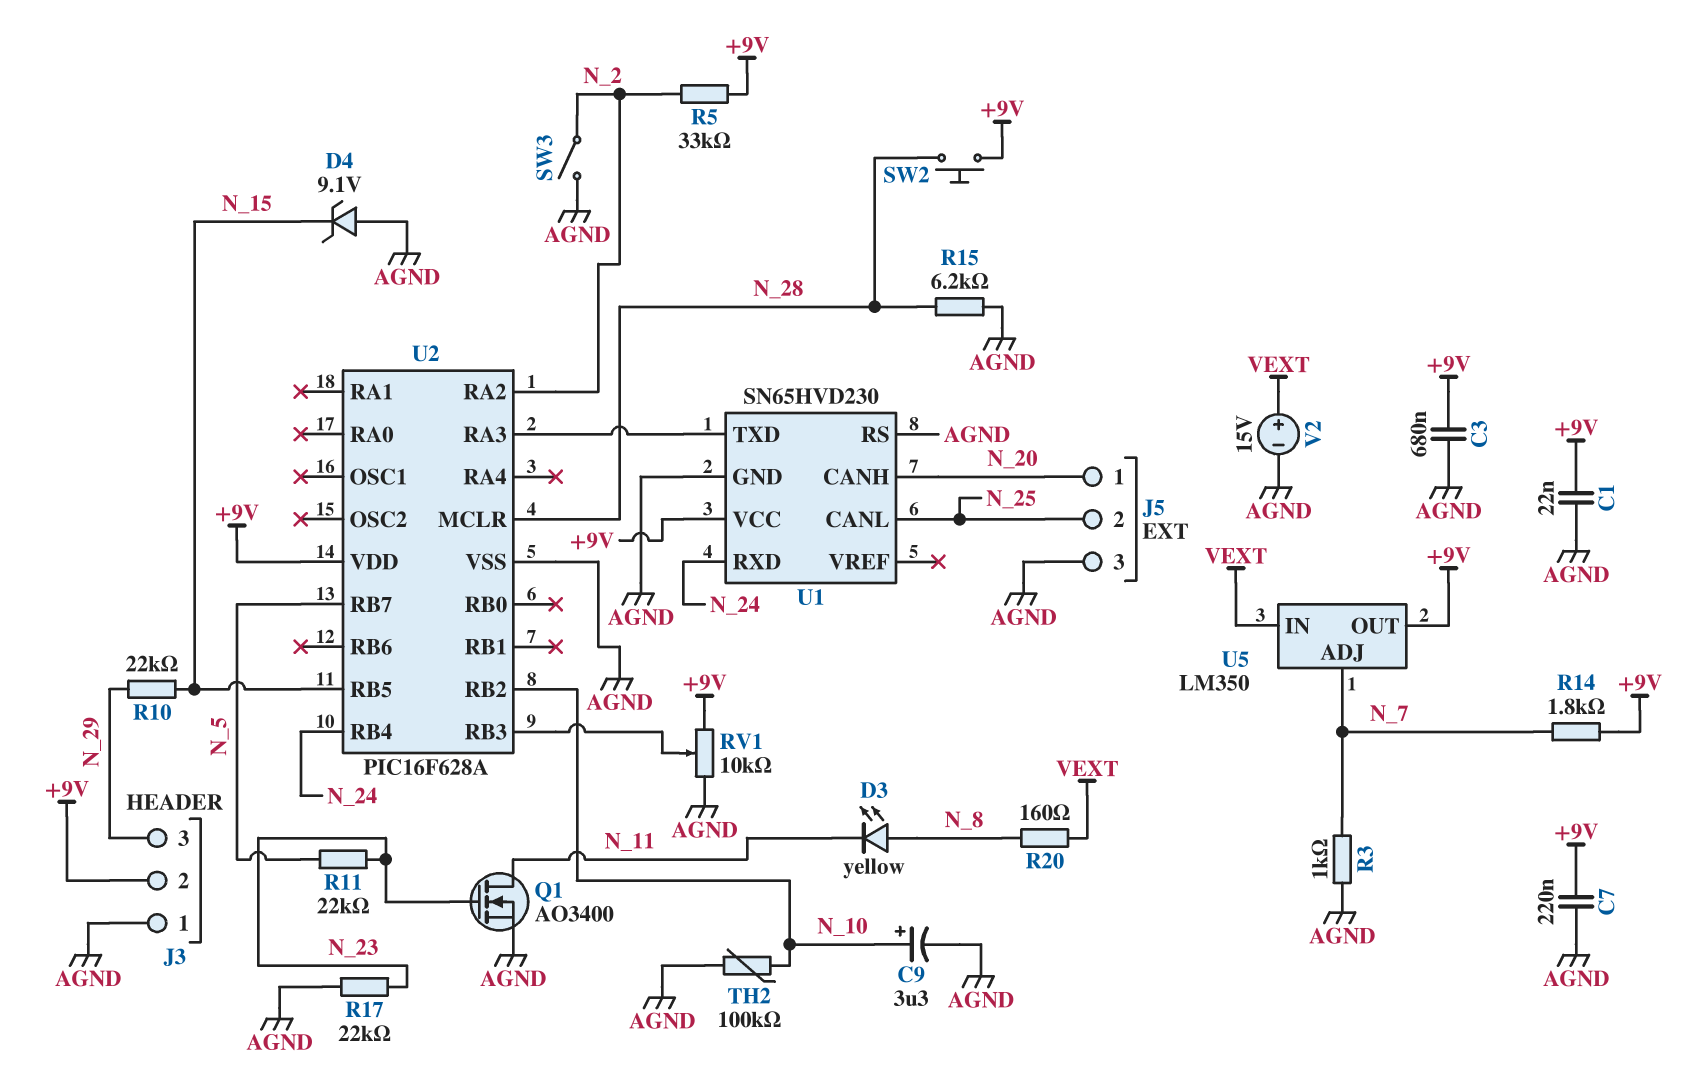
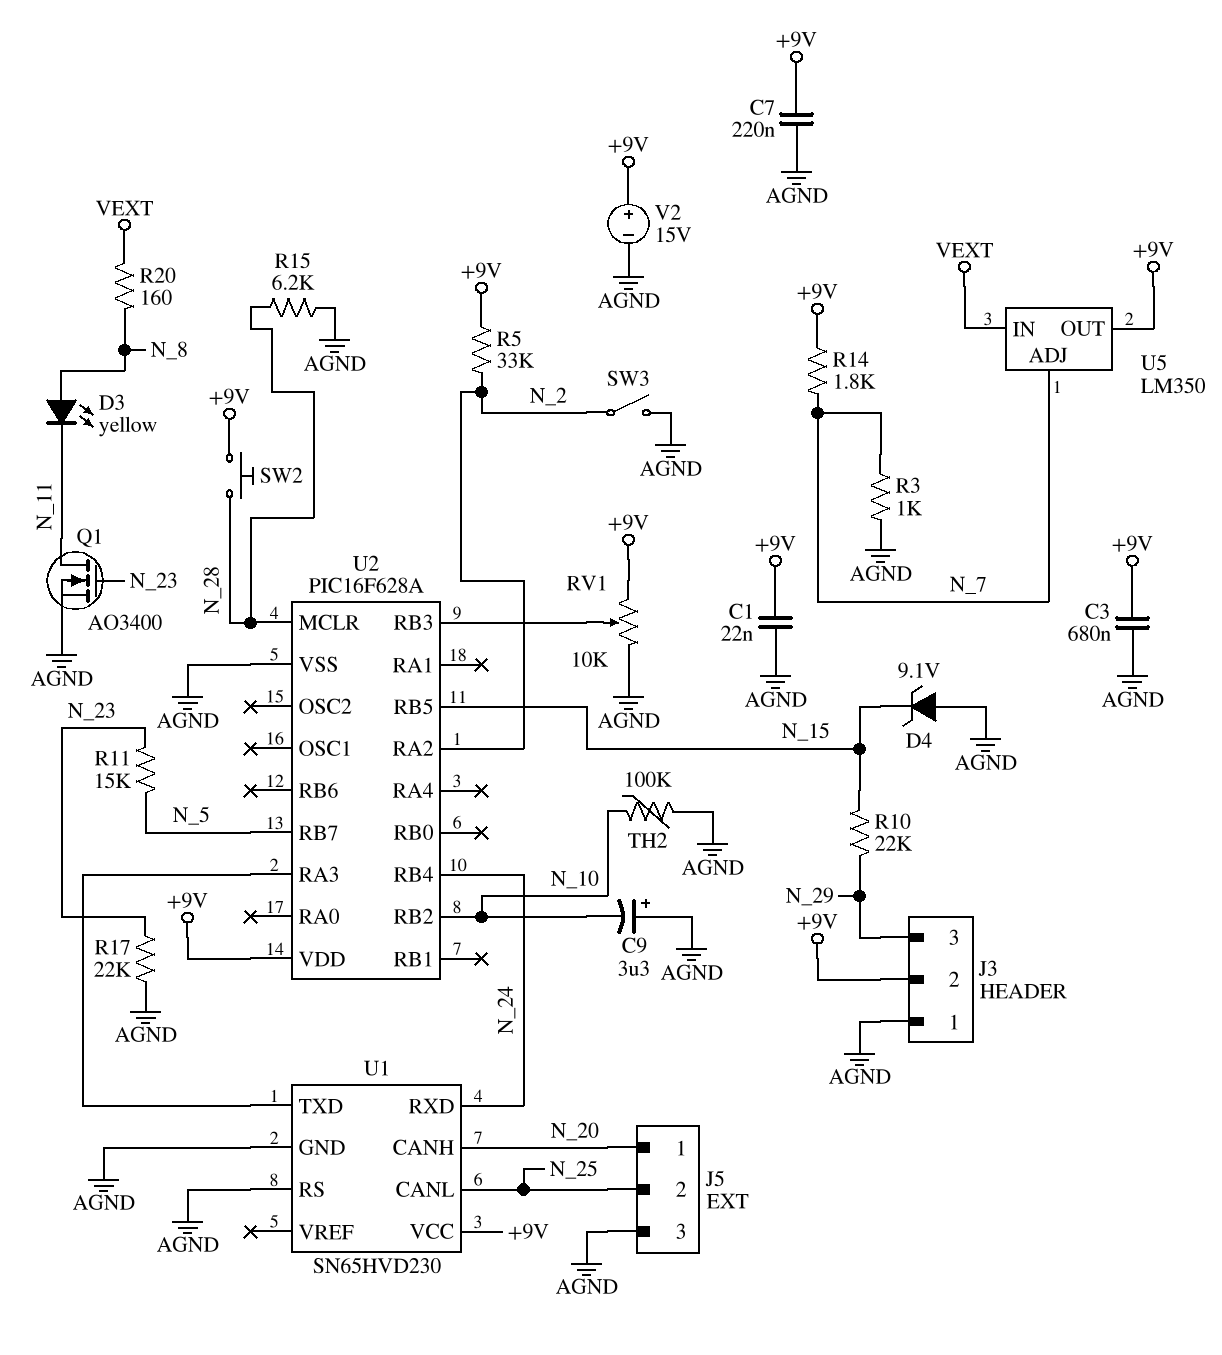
C9: 3.3uF (plus N_10, minus AGND) -> 3.3uF (plus AGND, minus N_10)
R11: 22k (N_5, N_23) -> 15k (N_5, N_23)
V2: 15V (plus VEXT, minus AGND) -> 15V (plus +9V, minus AGND)

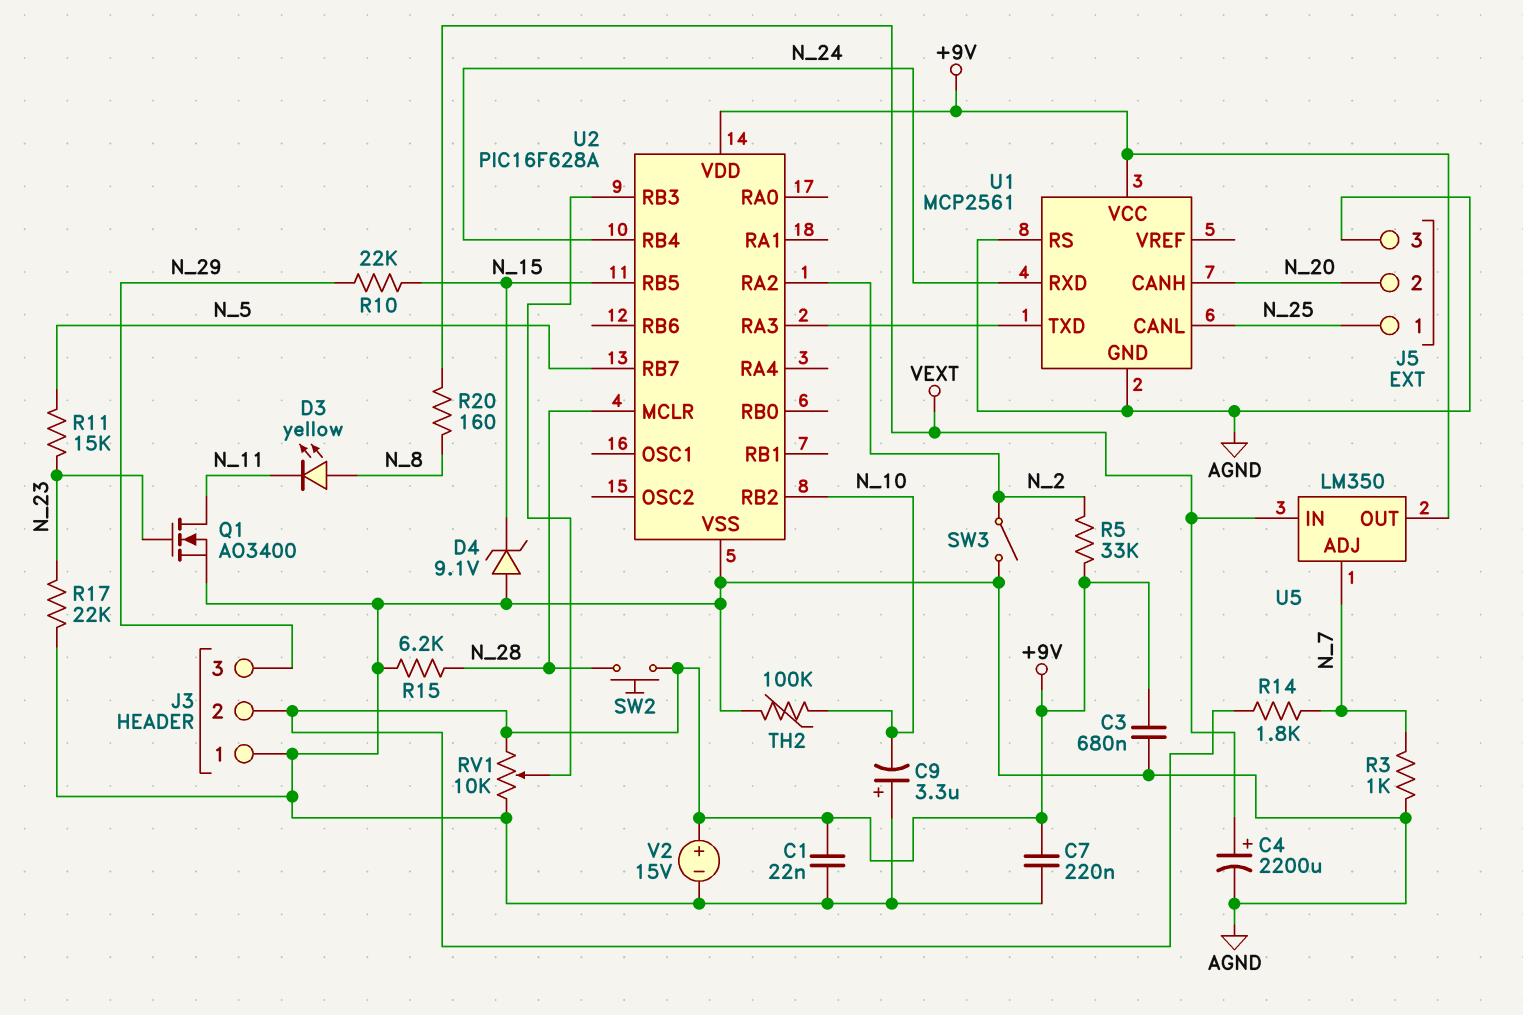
C4: none -> 2200uF (plus VEXT, minus AGND)
J5 pin 1: N_20 -> N_25
J5 pin 2: N_25 -> N_20
U1: SN65HVD230 -> MCP2561

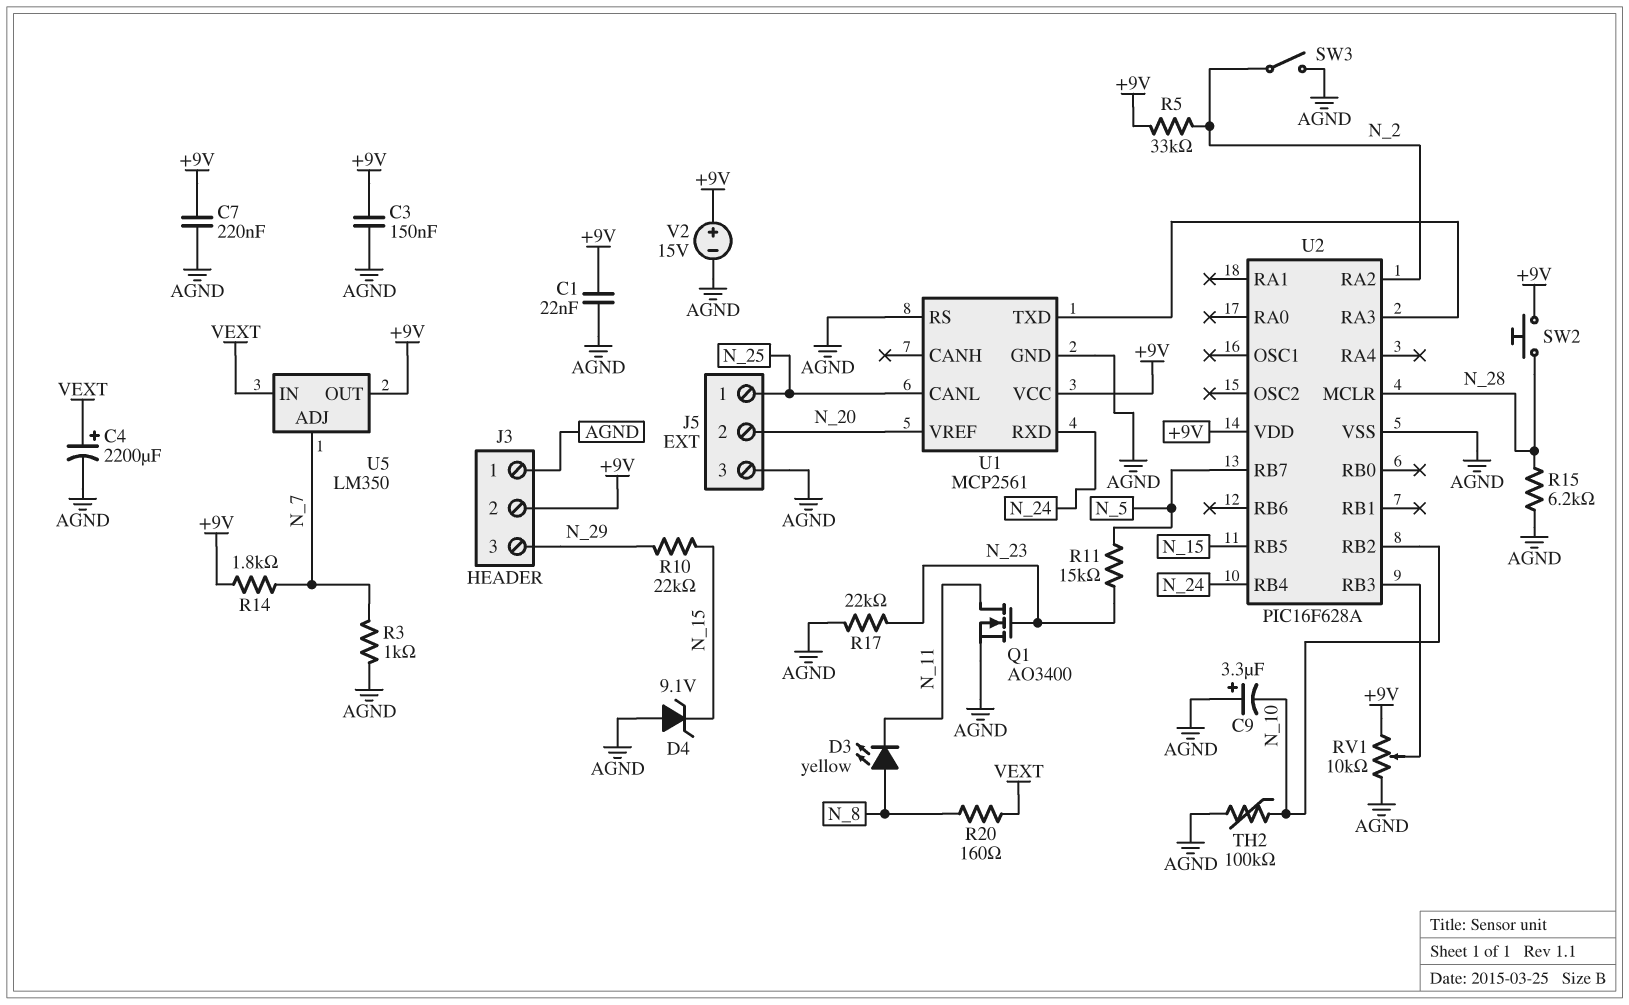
C3: 680nF (+9V, AGND) -> 150nF (+9V, AGND)
U1 pin CANH: N_20 -> none
U1 pin VREF: none -> N_20

